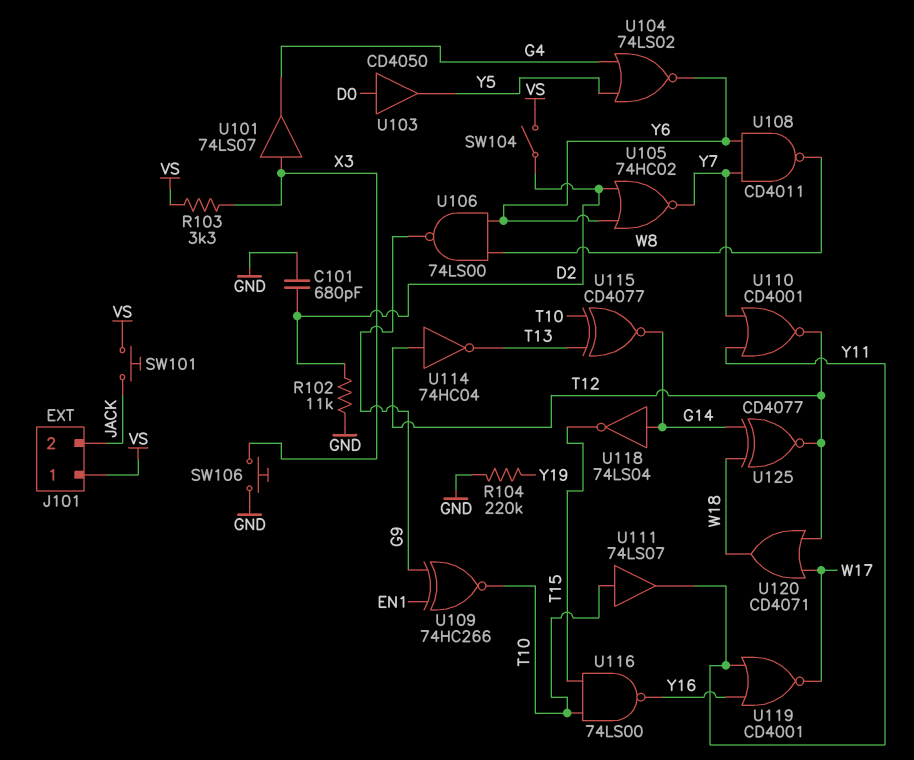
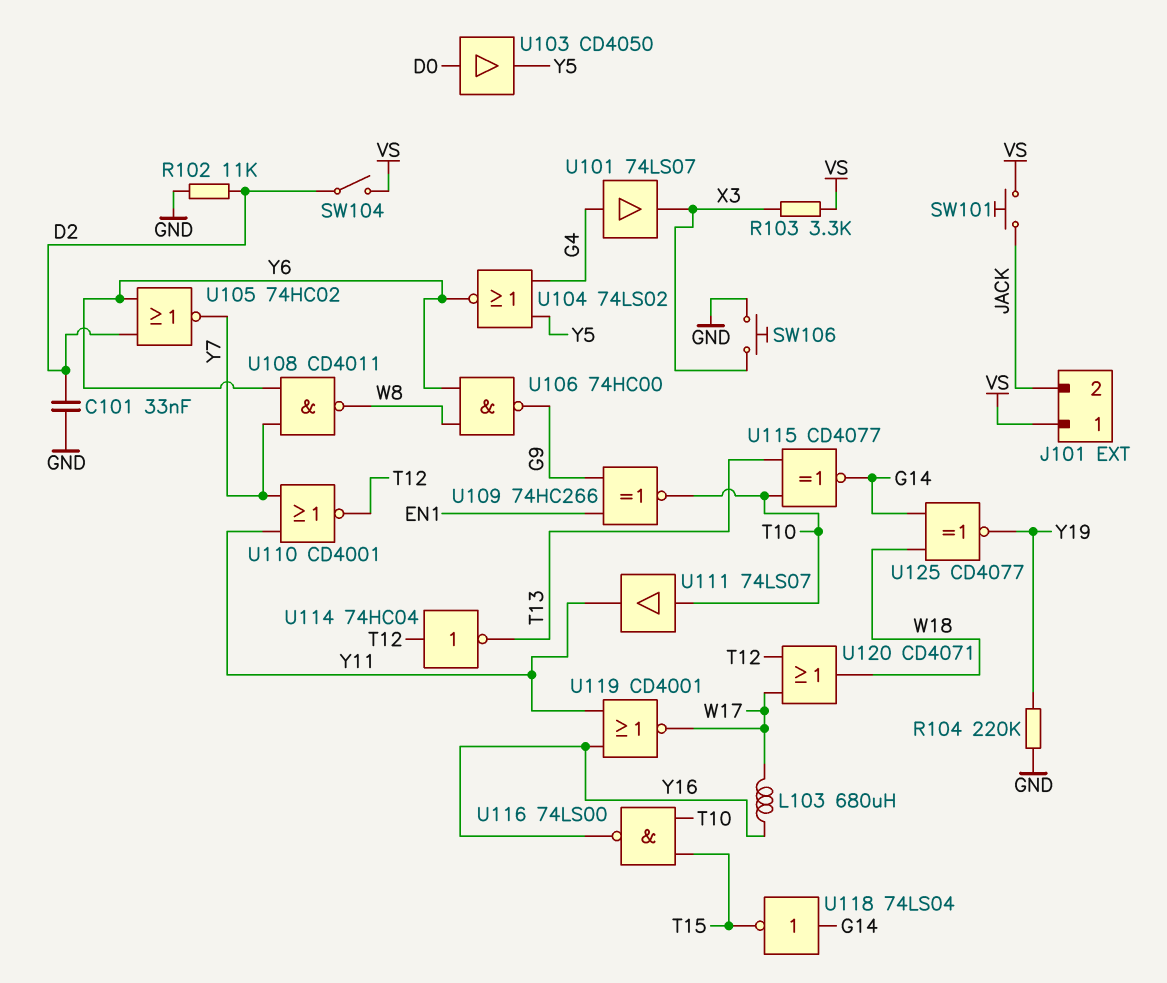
C101: 680pF (D2, GND) -> 33nF (D2, GND)
L103: none -> 680uH (W17, Y16)
U101: buffer 74LS07 (in X3, out G4) -> buffer 74LS07 (in G4, out X3)
U106: NAND 74LS00 (in W8, in Y6, out G9) -> NAND 74HC00 (in W8, in Y6, out G9)
U125: XNOR CD4077 (in G14, in W18, out T12) -> XNOR CD4077 (in G14, in W18, out Y19)

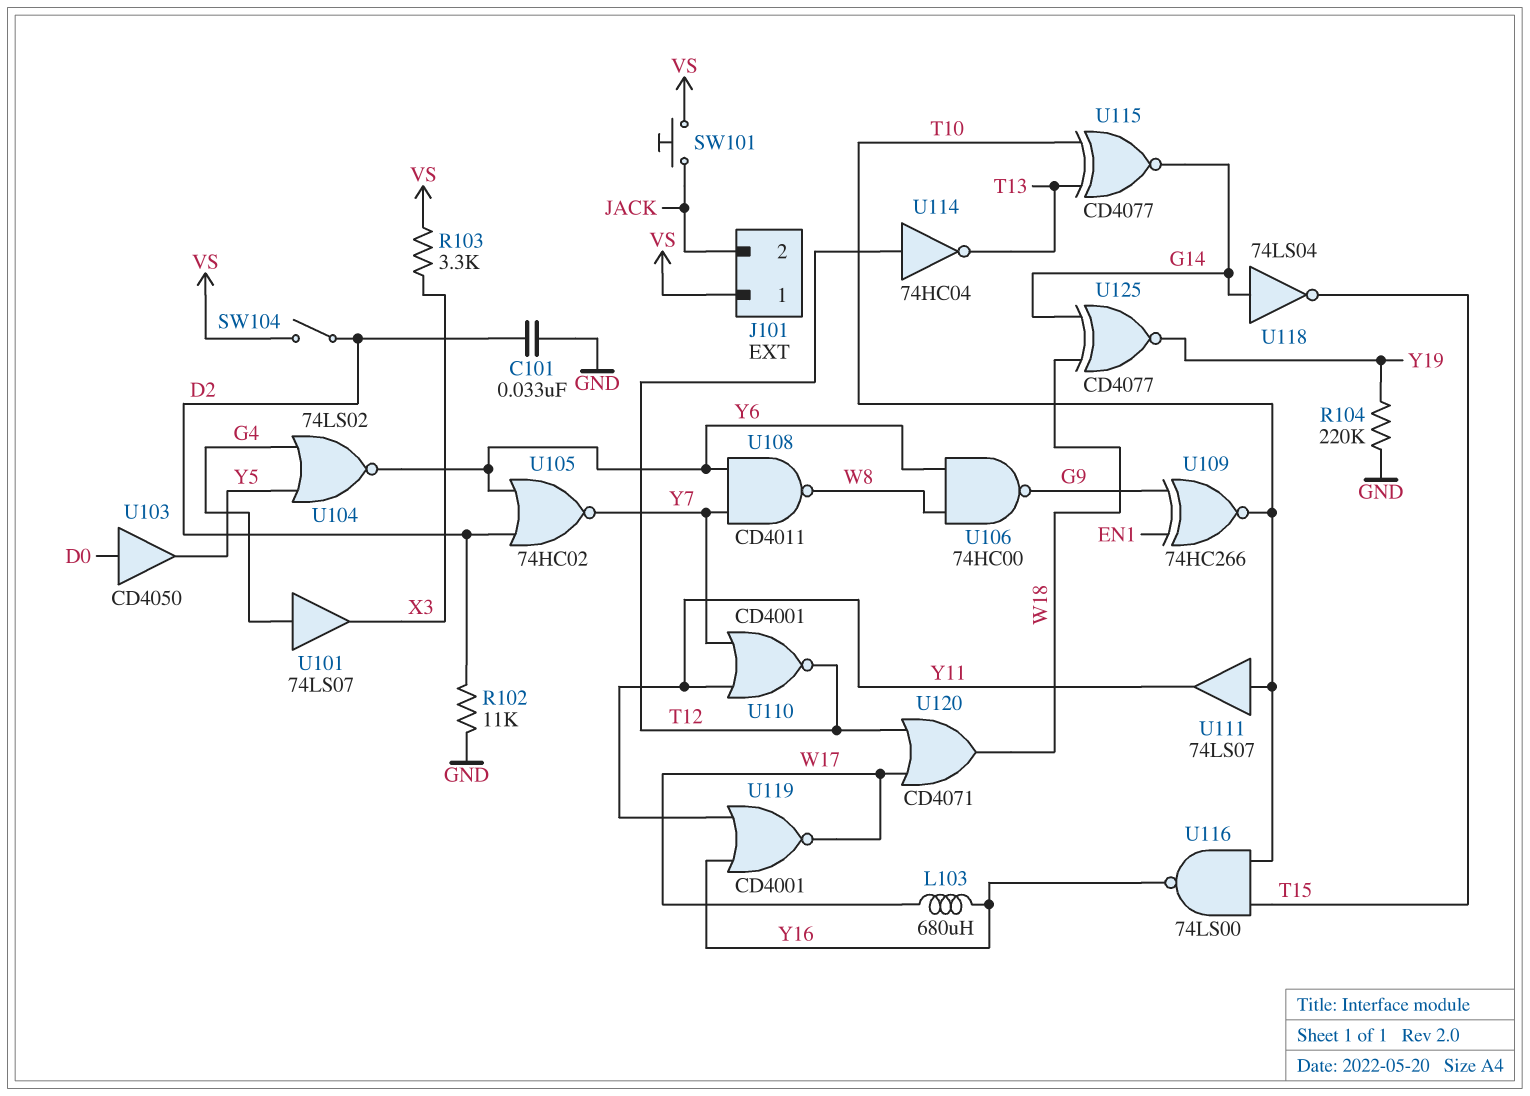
SW106: button (GND, X3) -> none

